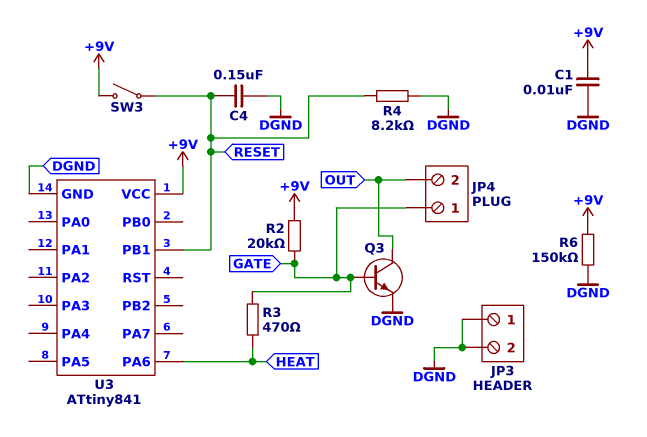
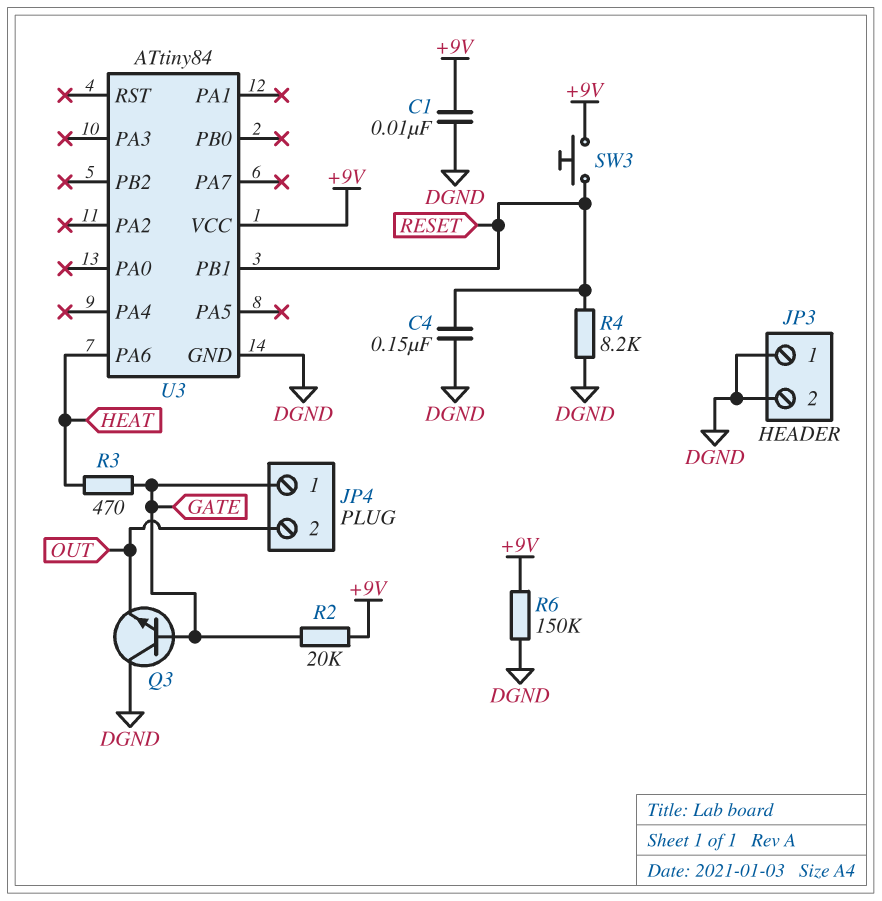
Q3: NPN (B GATE, C OUT, E DGND) -> NPN (B GATE, C DGND, E OUT)
SW3: switch (+9V, RESET) -> button (+9V, RESET)
U3: ATtiny841 -> ATtiny84

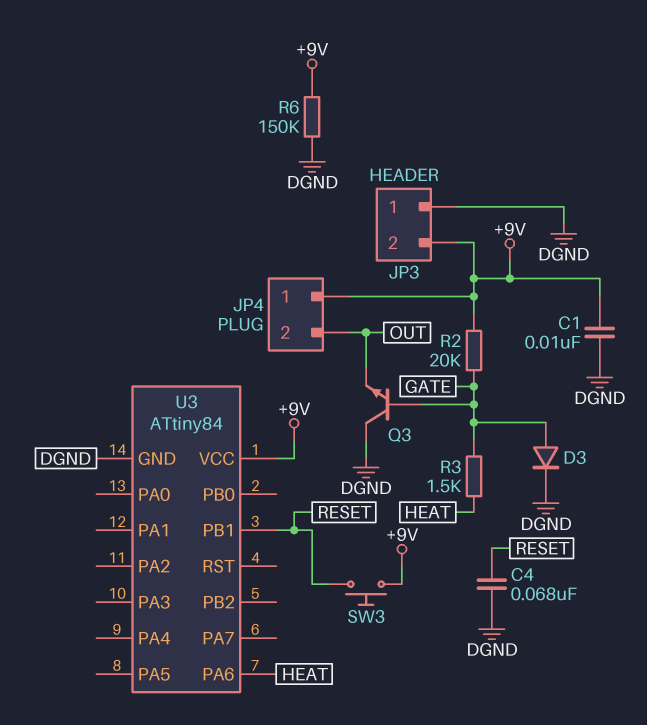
C4: 150nF (DGND, RESET) -> 68nF (DGND, RESET)
D3: none -> diode (A GATE, K DGND)
JP3 pin 2: DGND -> +9V
JP4 pin 1: GATE -> +9V
R3: 470 (GATE, HEAT) -> 1.5k (GATE, HEAT)
R4: 8.2k (DGND, RESET) -> none

